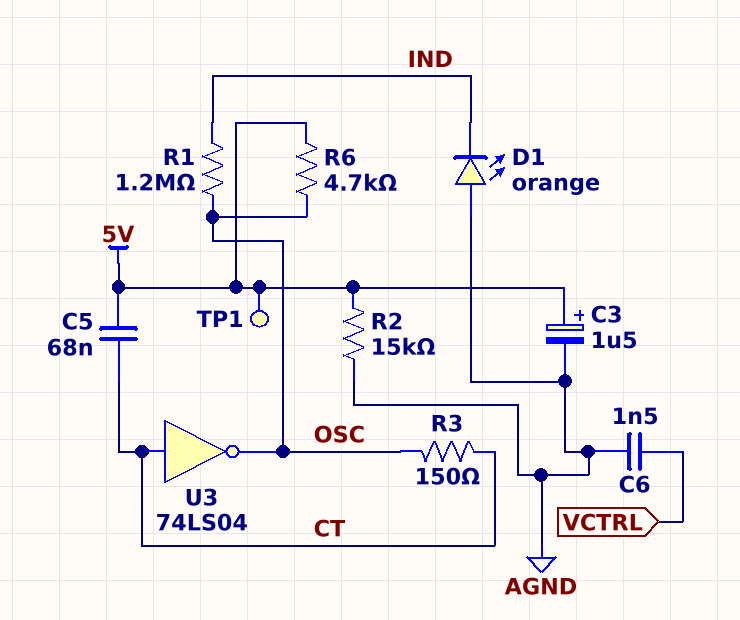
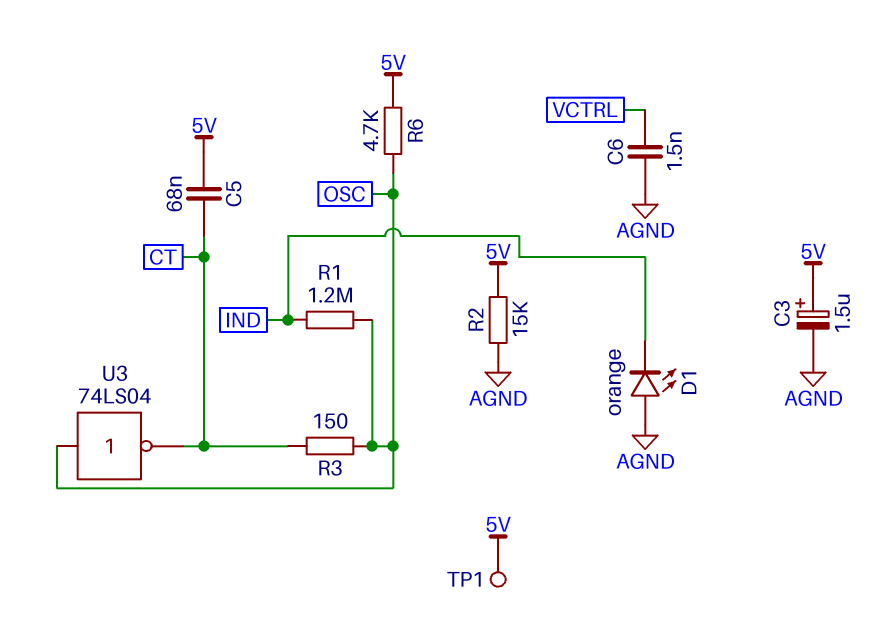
U3: NOT 74LS04 (in CT, out OSC) -> NOT 74LS04 (in OSC, out CT)

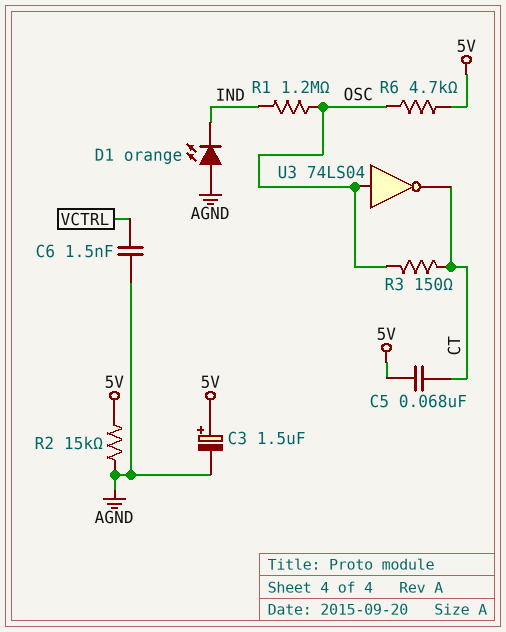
TP1: test point (5V) -> none

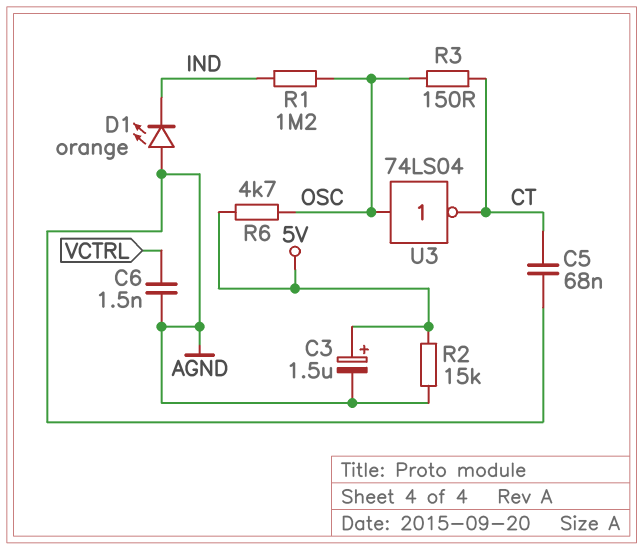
C5: 68nF (5V, CT) -> 68nF (AGND, CT)

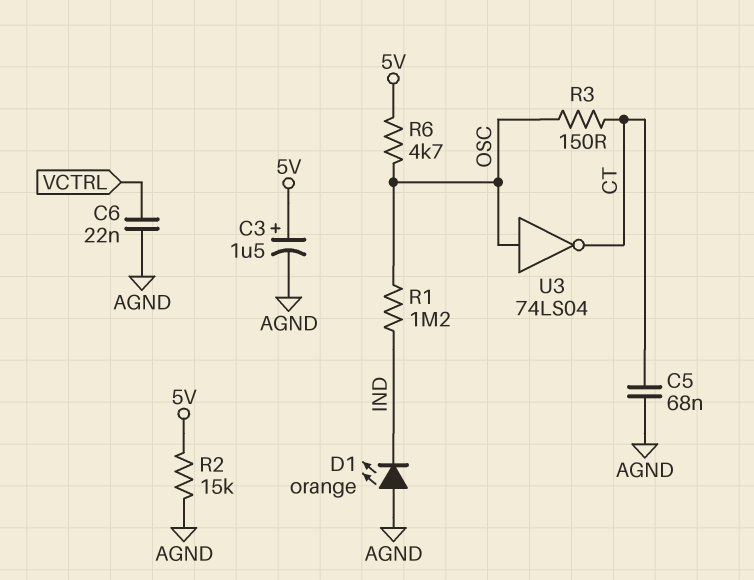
C6: 1.5nF (AGND, VCTRL) -> 22nF (AGND, VCTRL)

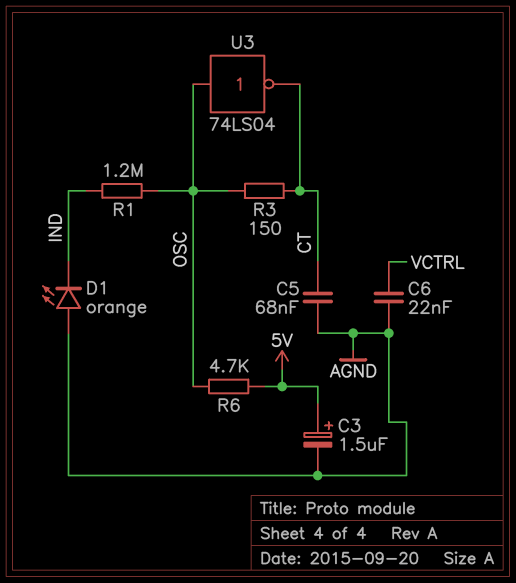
R2: 15k (5V, AGND) -> none

